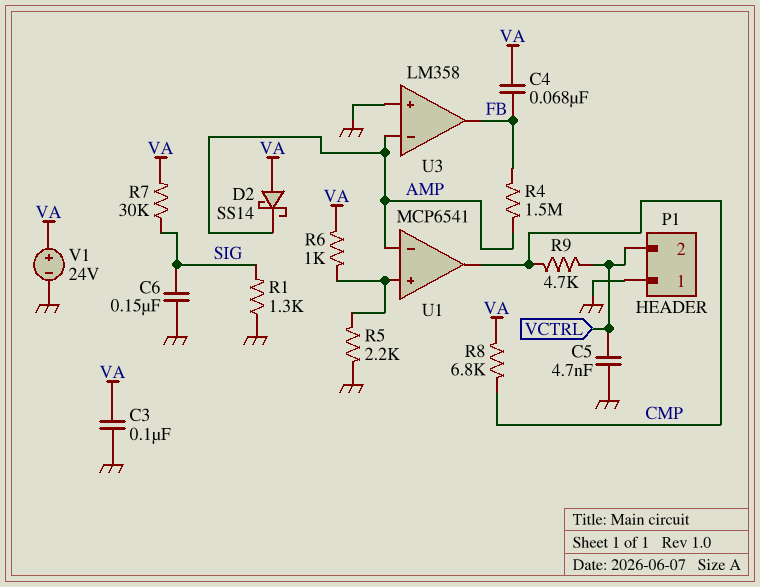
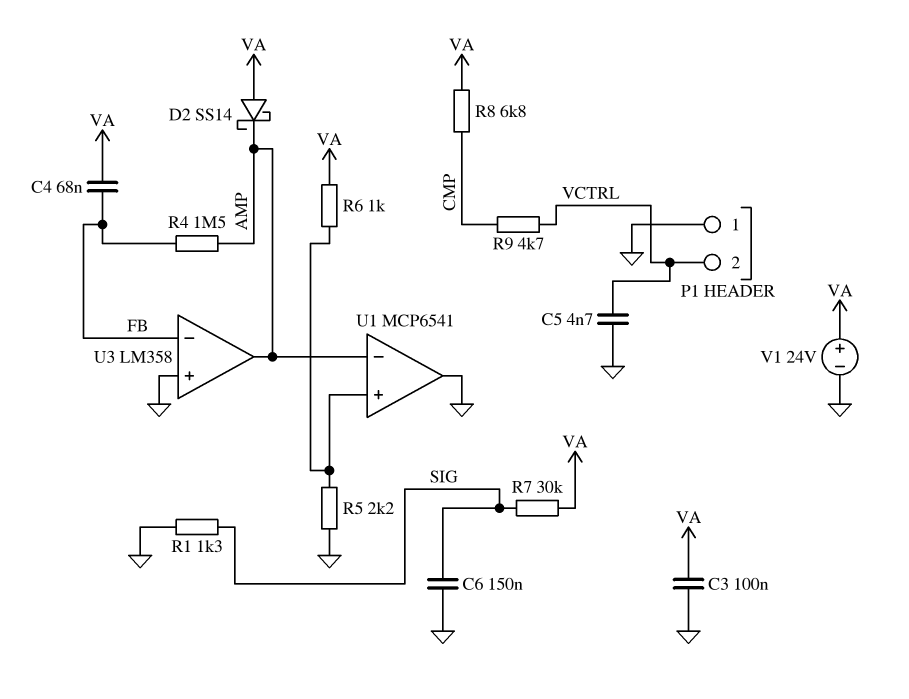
U1 pin out: CMP -> GND
U3 pin in-: AMP -> FB
U3 pin out: FB -> AMP

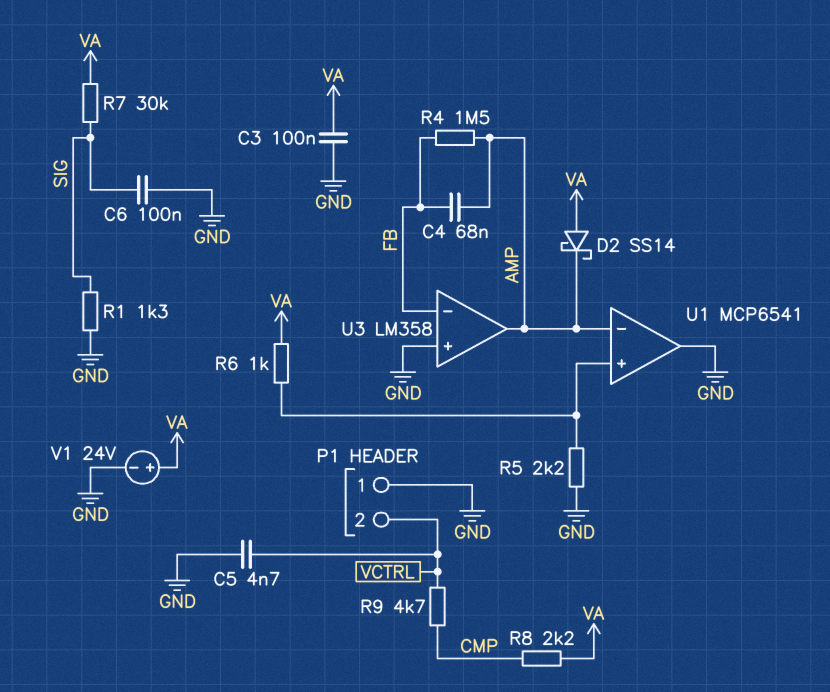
C4: 68nF (FB, VA) -> 68nF (AMP, FB)
C6: 150nF (GND, SIG) -> 100nF (GND, SIG)
R8: 6.8k (CMP, VA) -> 2.2k (CMP, VA)

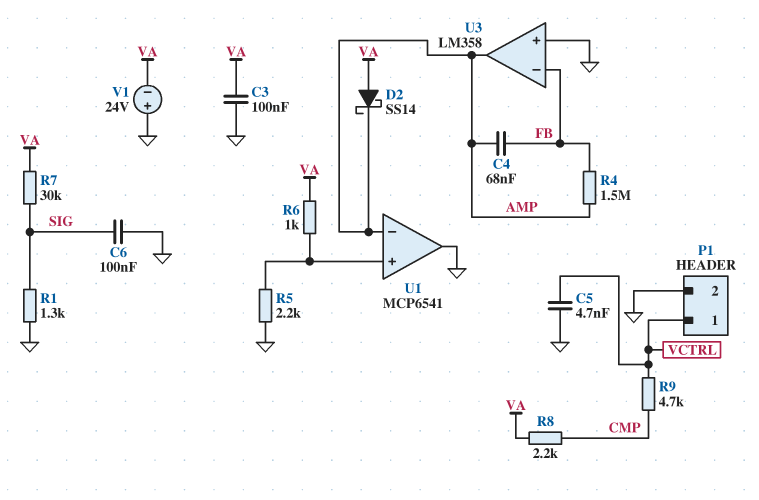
P1 pin 1: GND -> VCTRL
P1 pin 2: VCTRL -> GND
V1: 24V (plus VA, minus GND) -> 24V (plus GND, minus VA)

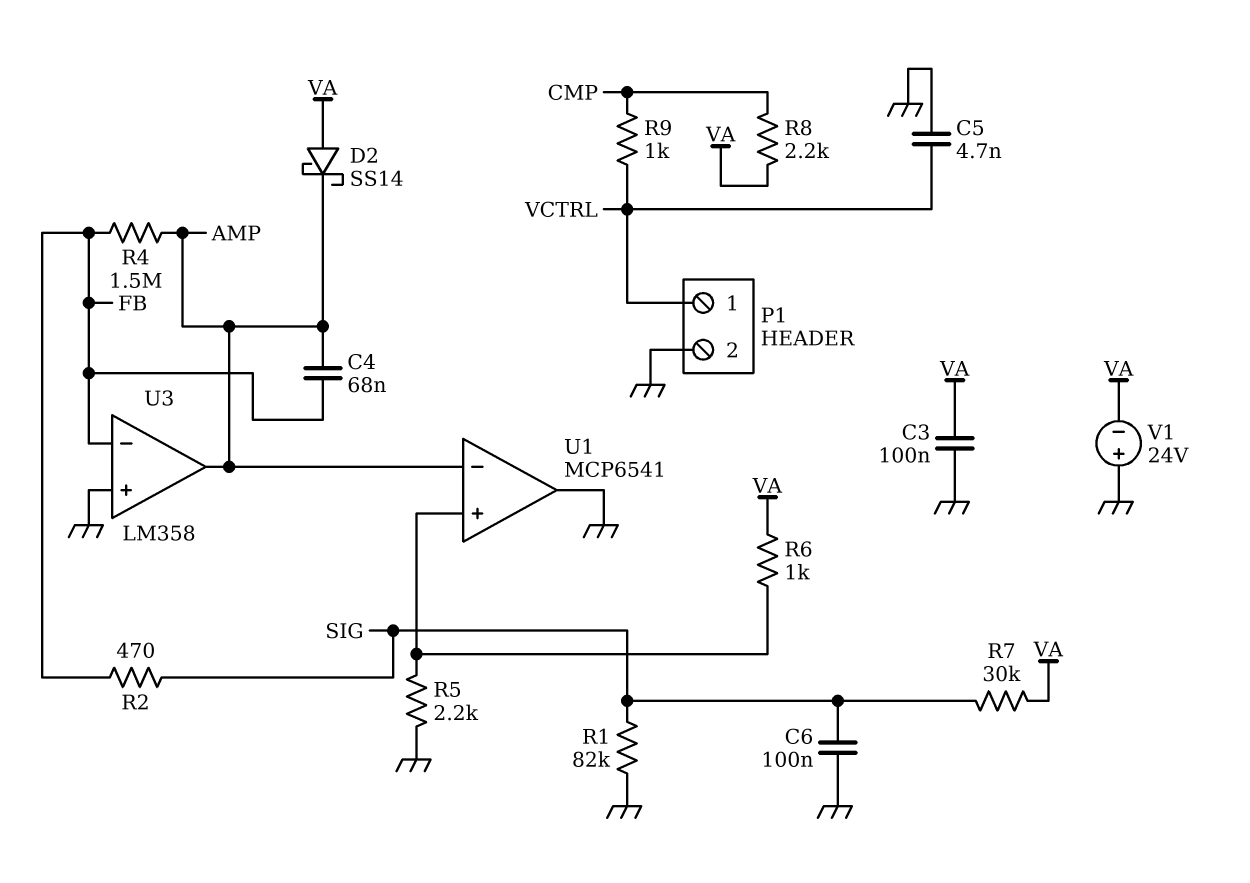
R1: 1.3k (GND, SIG) -> 82k (GND, SIG)
R2: none -> 470 (FB, SIG)
R9: 4.7k (CMP, VCTRL) -> 1k (CMP, VCTRL)

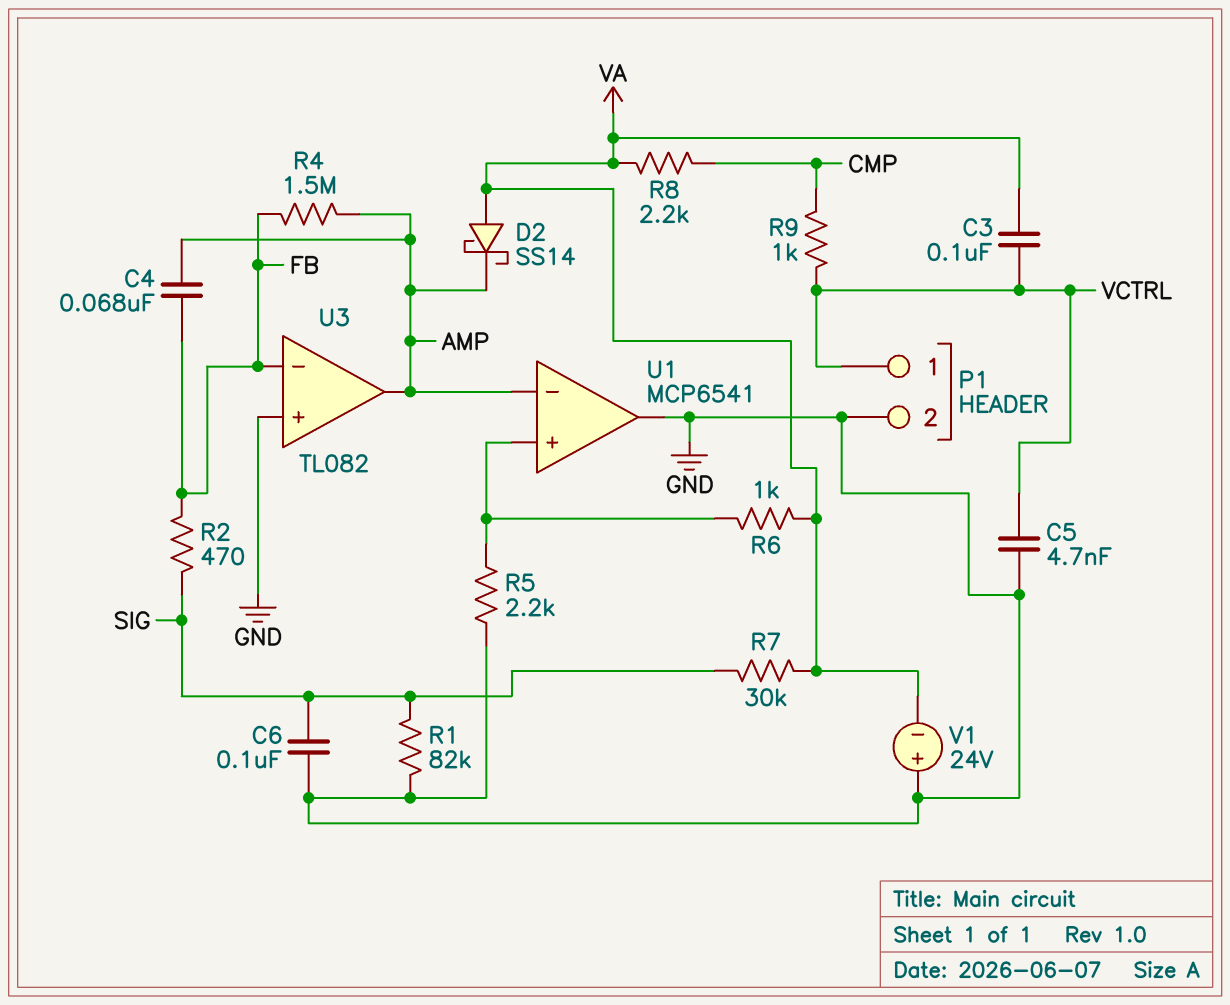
C3: 100nF (GND, VA) -> 100nF (VA, VCTRL)
U3: LM358 -> TL082

